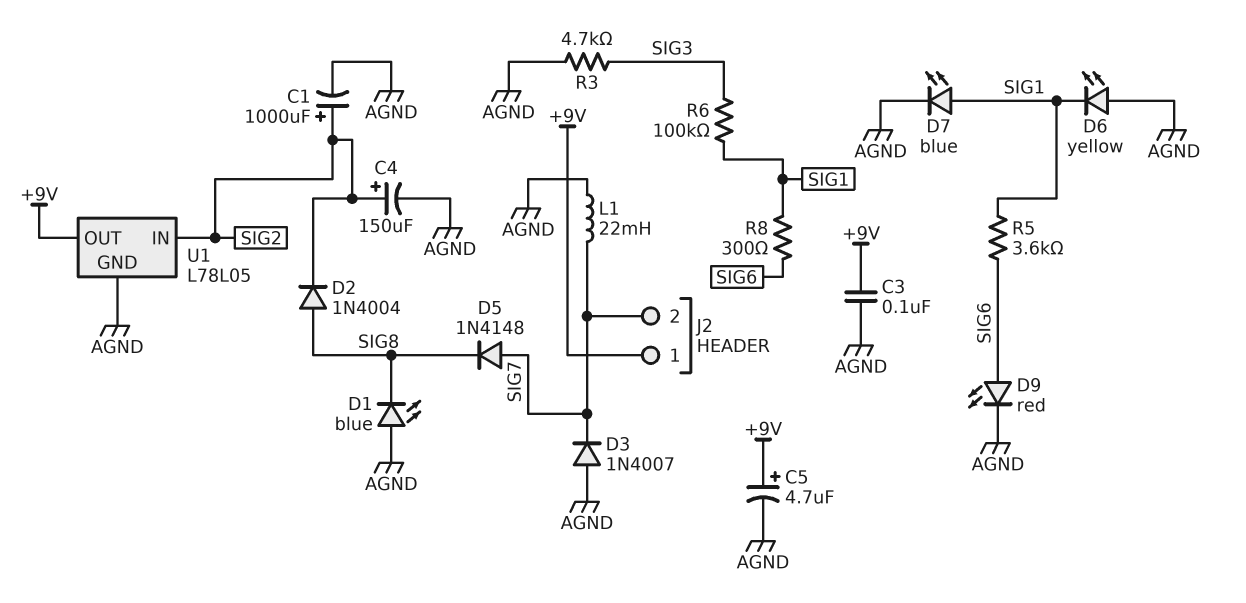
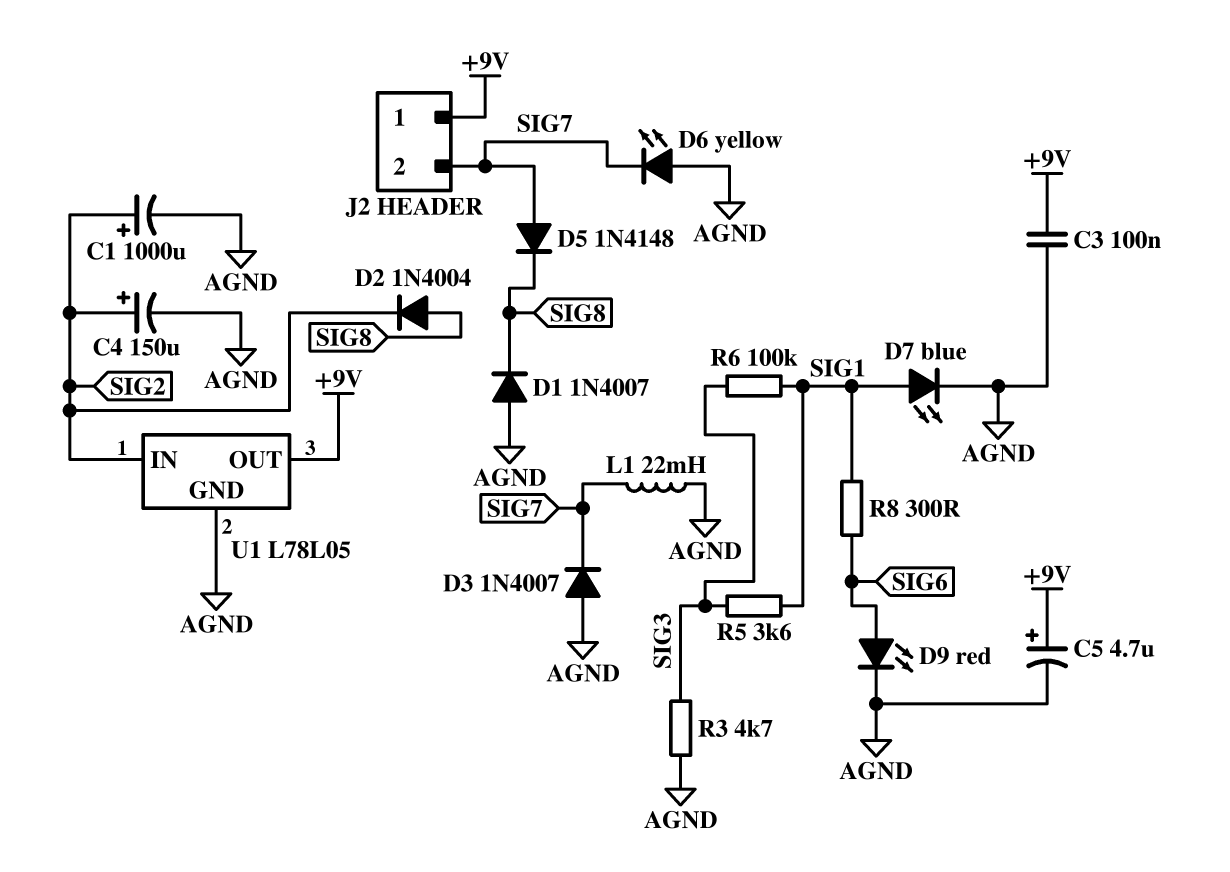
D1: LED blue (A AGND, K SIG8) -> diode 1N4007 (A AGND, K SIG8)
D6: LED yellow (A AGND, K SIG1) -> LED yellow (A AGND, K SIG7)
R5: 3.6k (SIG1, SIG6) -> 3.6k (SIG1, SIG3)

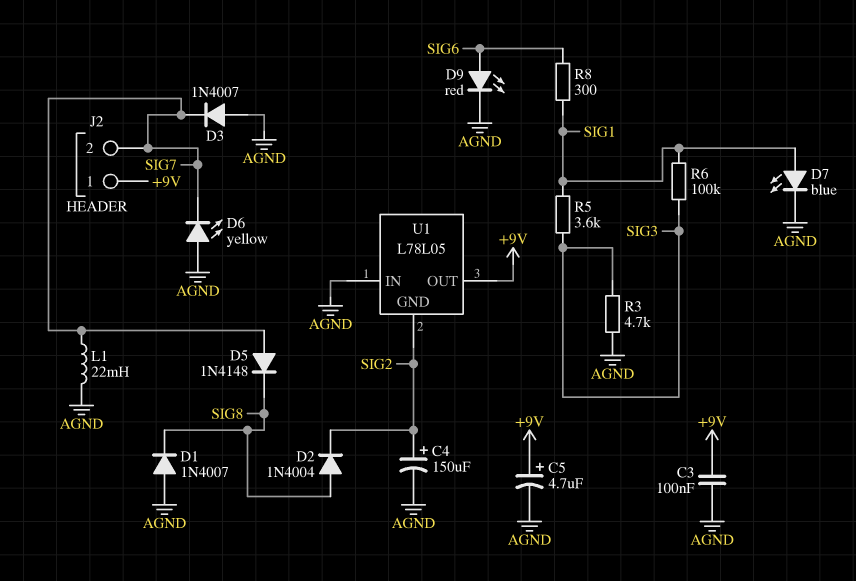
C1: 1000uF (plus SIG2, minus AGND) -> none
U1 pin GND: AGND -> SIG2
U1 pin IN: SIG2 -> AGND

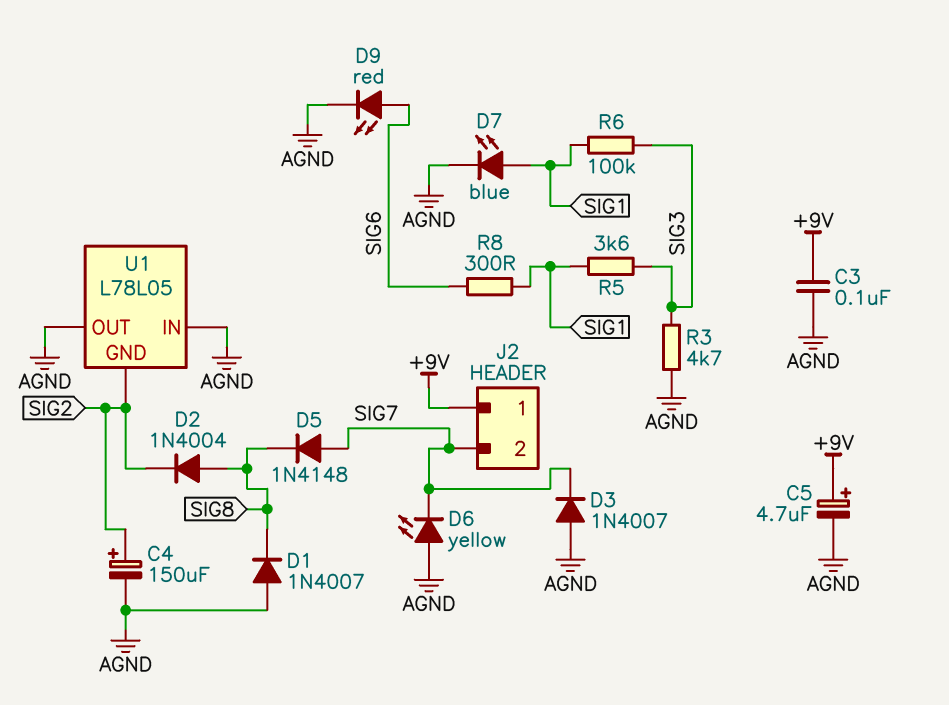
L1: 22mH (AGND, SIG7) -> none
U1 pin OUT: +9V -> AGND

